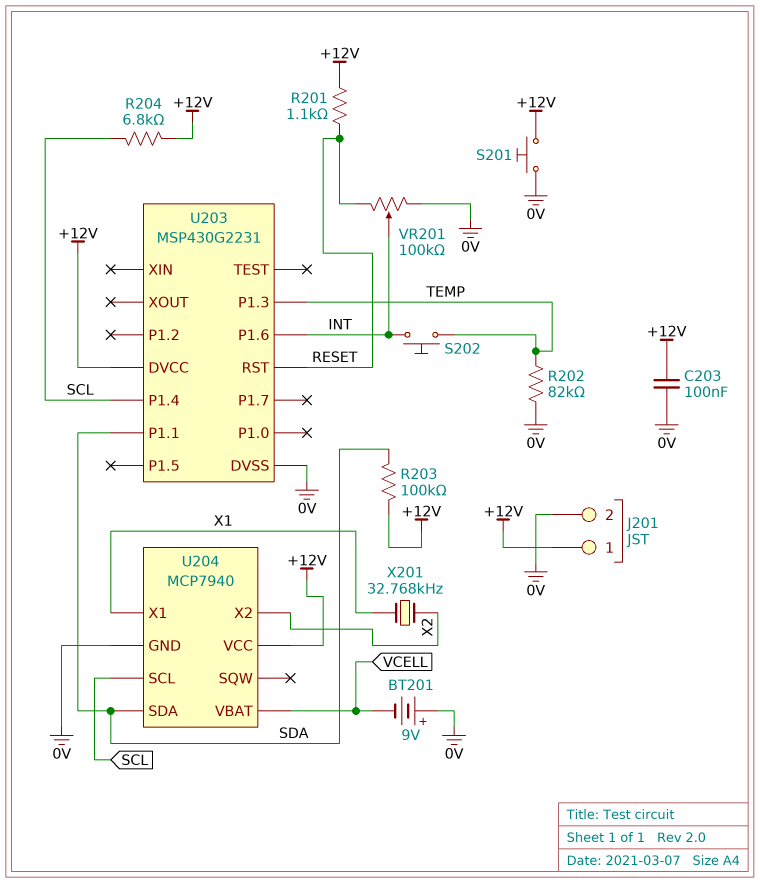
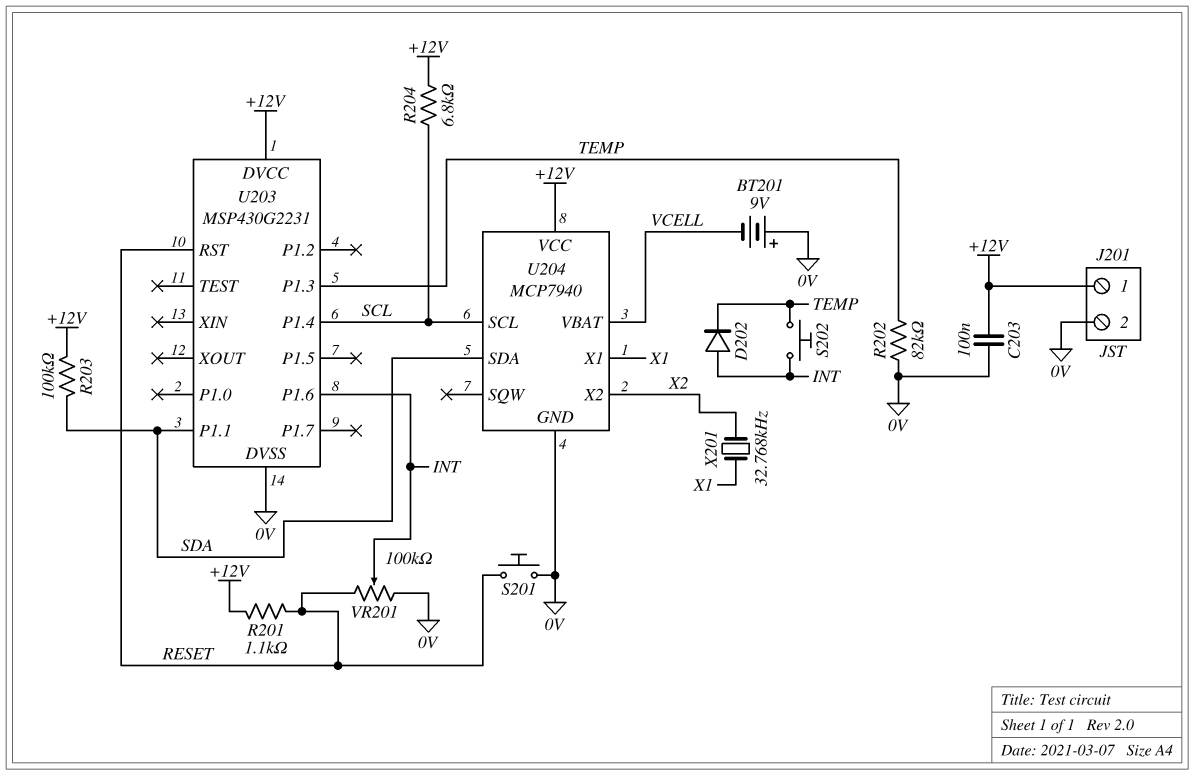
D202: none -> diode (A INT, K TEMP)
S201: button (+12V, 0V) -> button (0V, RESET)

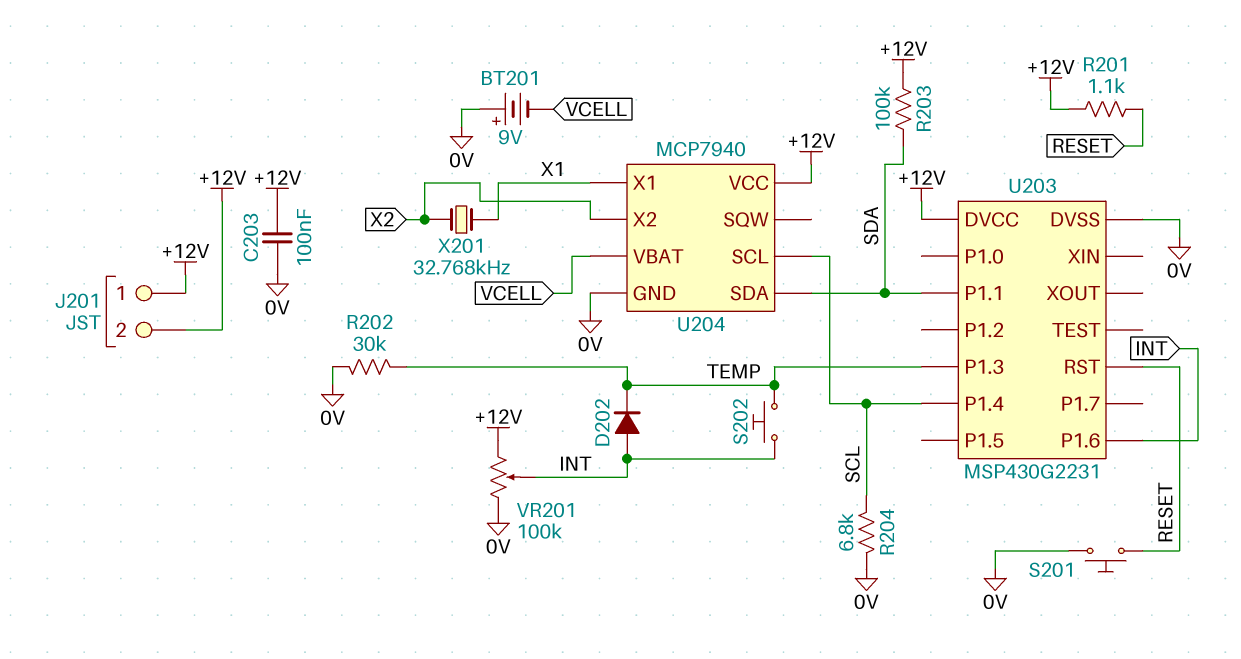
J201 pin 2: 0V -> +12V
R202: 82k (0V, TEMP) -> 30k (0V, TEMP)
R204: 6.8k (+12V, SCL) -> 6.8k (0V, SCL)
VR201: 100k (0V, RESET, wiper INT) -> 100k (+12V, 0V, wiper INT)

